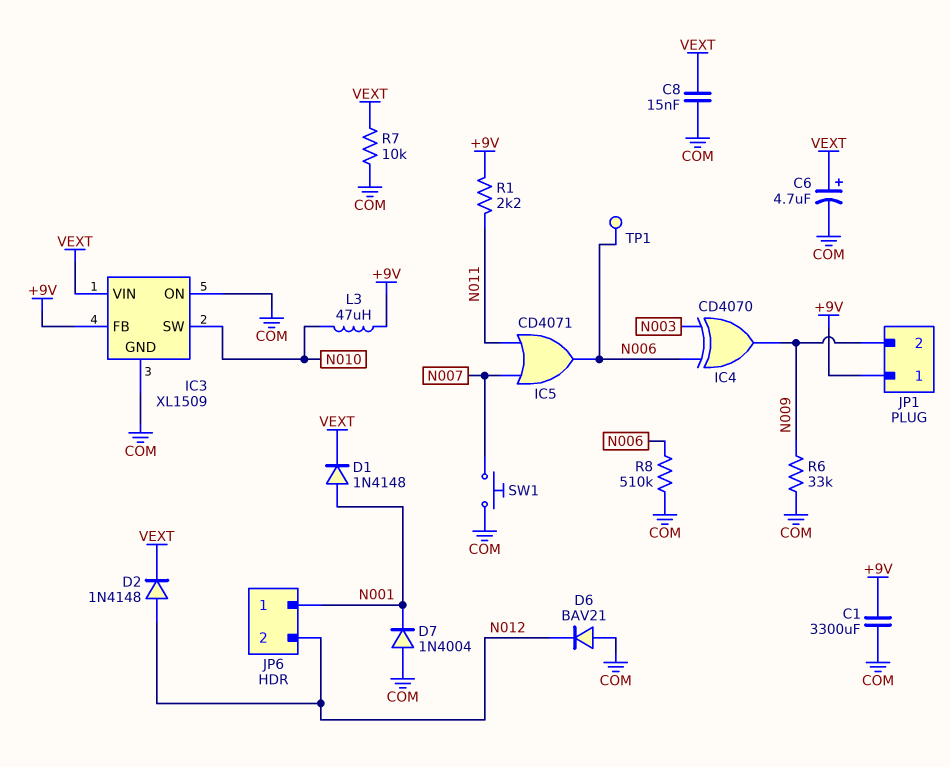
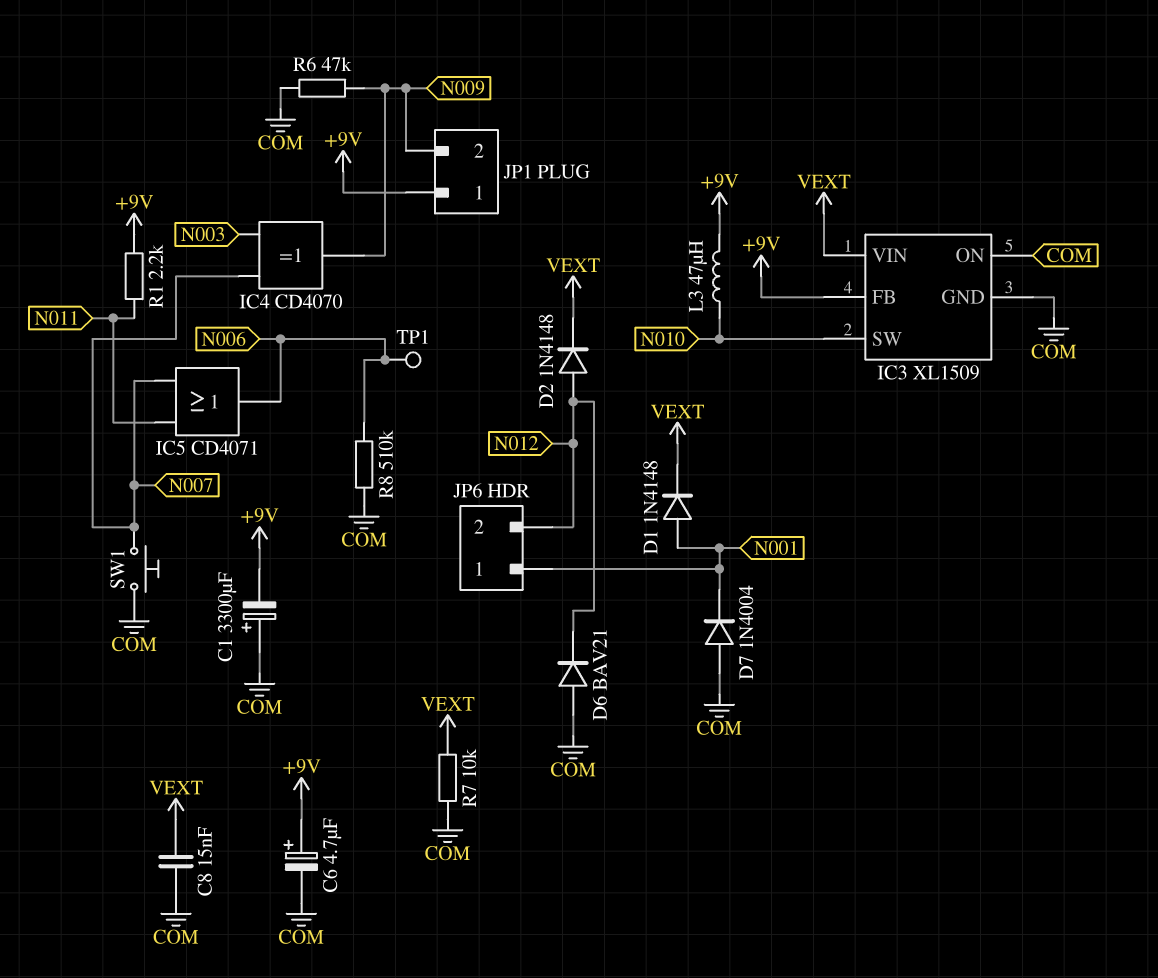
C1: 3300uF (+9V, COM) -> 3300uF (plus COM, minus +9V)
C6: 4.7uF (plus VEXT, minus COM) -> 4.7uF (plus +9V, minus COM)
IC4: XOR CD4070 (in N003, in N006, out N009) -> XOR CD4070 (in N003, in N007, out N009)
R6: 33k (COM, N009) -> 47k (COM, N009)

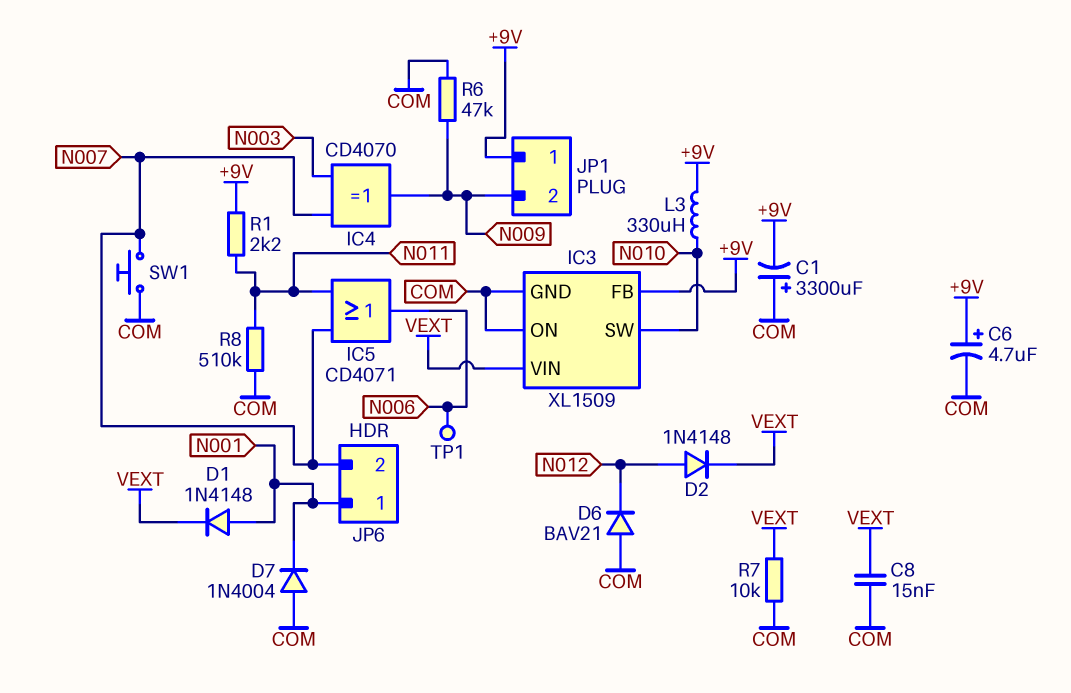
JP6 pin 2: N012 -> N007
L3: 47uH (+9V, N010) -> 330uH (+9V, N010)
R8: 510k (COM, N006) -> 510k (COM, N011)

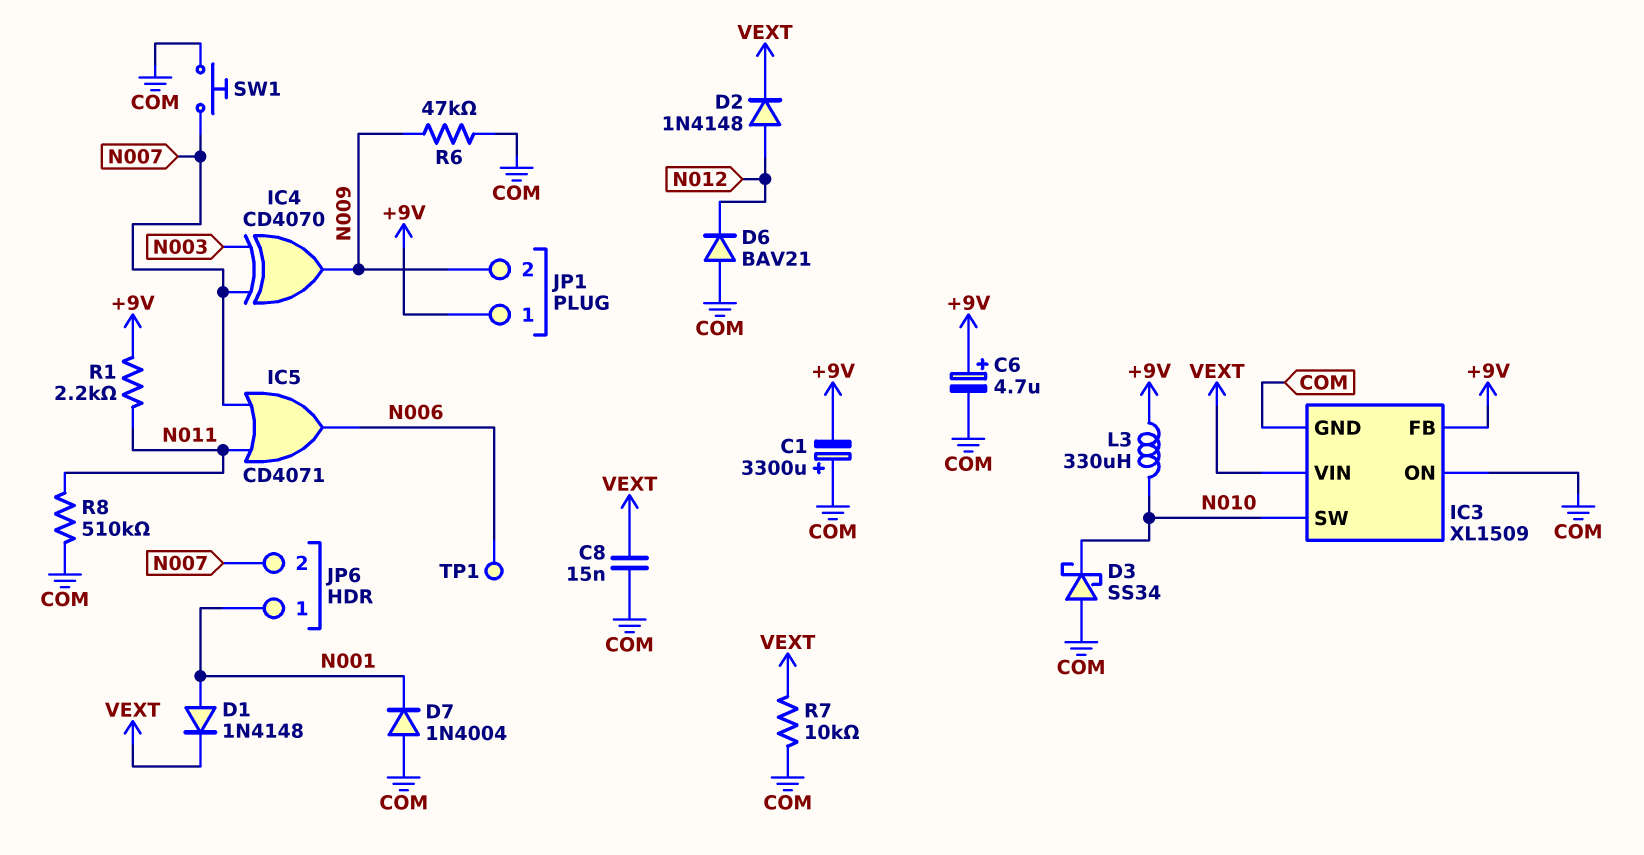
D3: none -> schottky SS34 (A COM, K N010)

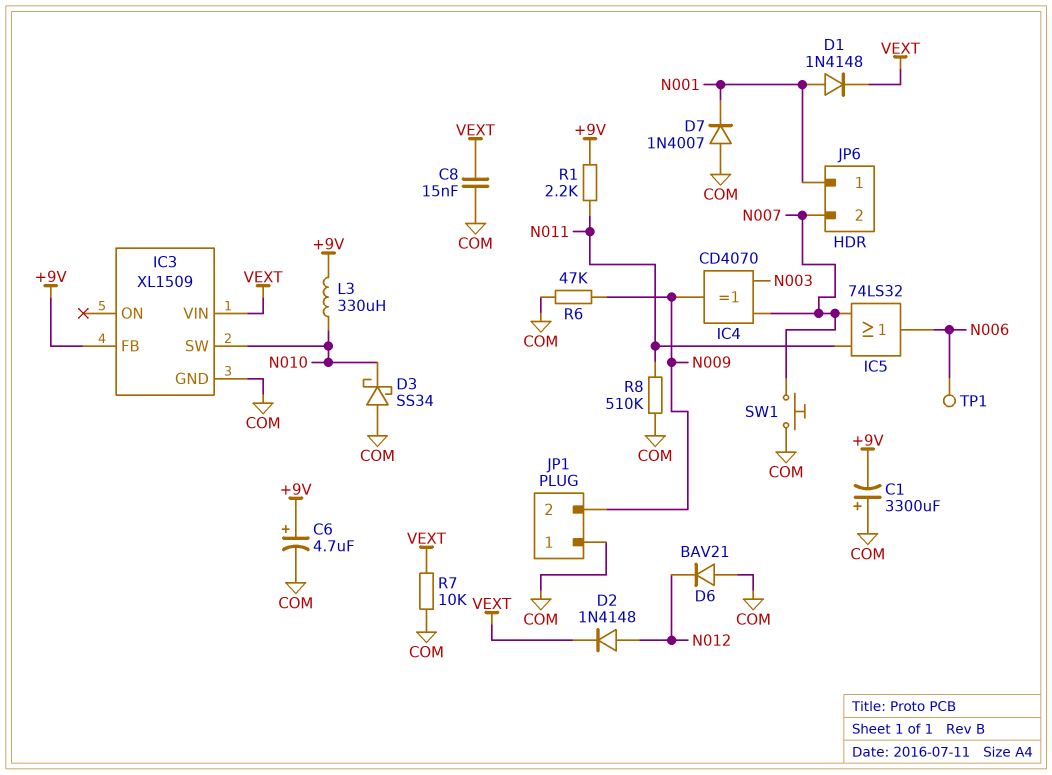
D7: diode 1N4004 (A COM, K N001) -> diode 1N4007 (A COM, K N001)
IC3 pin ON: COM -> none
IC5: OR CD4071 (in N007, in N011, out N006) -> OR 74LS32 (in N007, in N011, out N006)
JP1 pin 1: +9V -> COM

